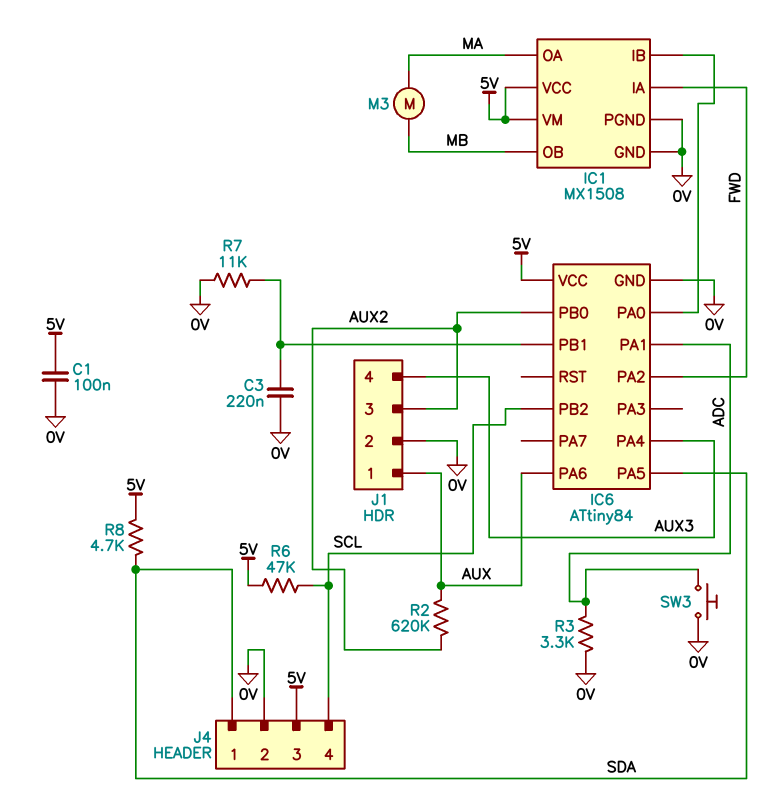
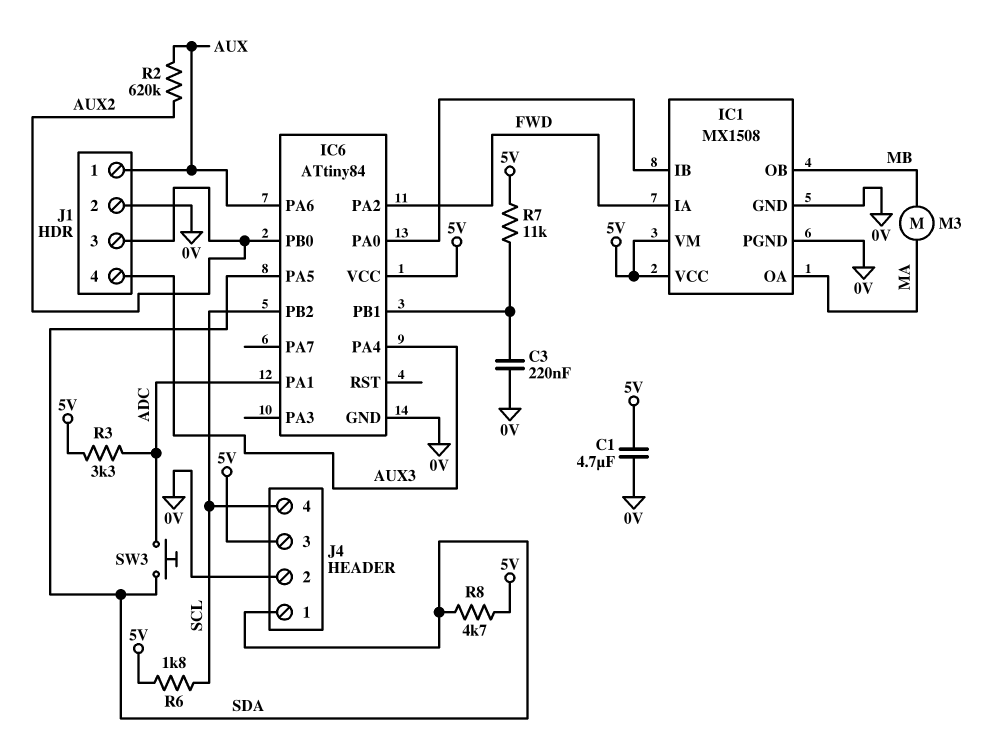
C1: 100nF (0V, 5V) -> 4.7uF (0V, 5V)
R3: 3.3k (0V, ADC) -> 3.3k (5V, ADC)
R6: 47k (5V, SCL) -> 1.8k (5V, SCL)
R7: 11k (0V, IC6/PB1) -> 11k (5V, IC6/PB1)
SW3: button (0V, ADC) -> button (ADC, SDA)

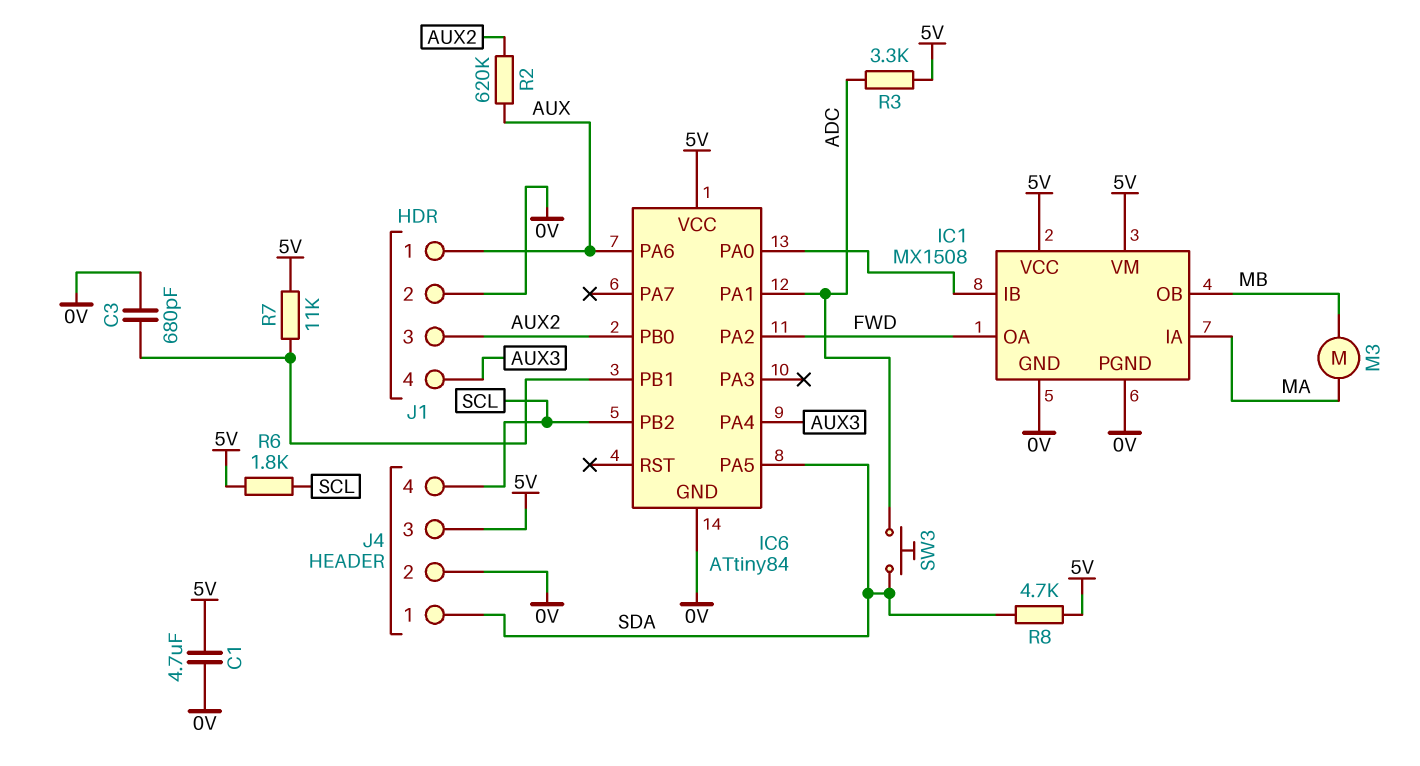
C3: 220nF (0V, IC6/PB1) -> 680pF (0V, IC6/PB1)
IC1 pin IA: FWD -> MA
IC1 pin OA: MA -> FWD

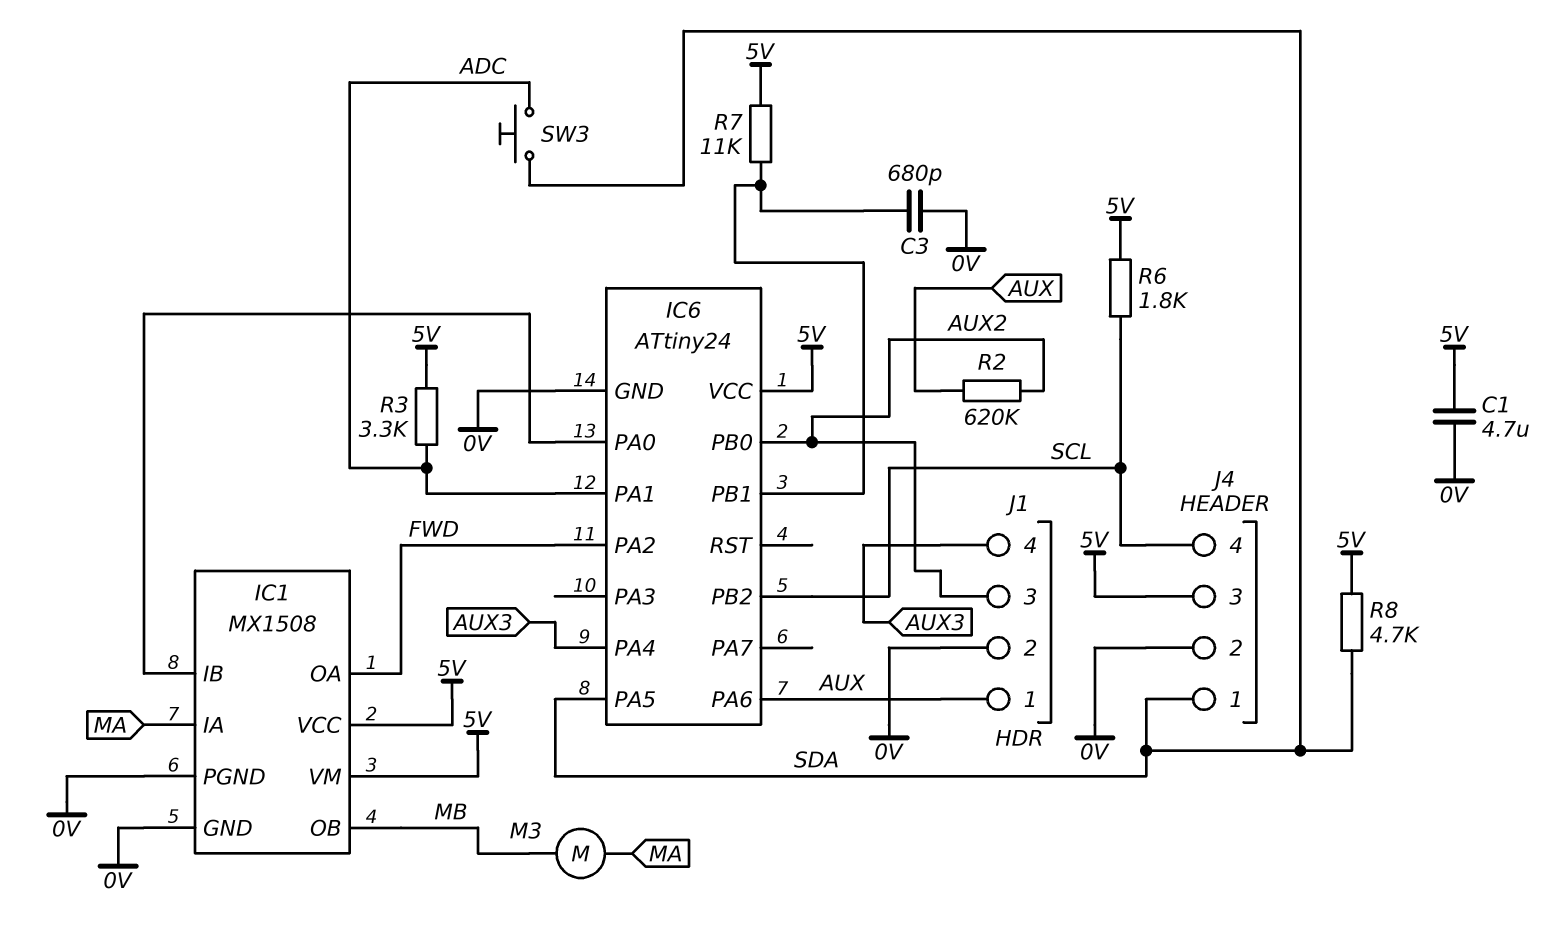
IC6: ATtiny84 -> ATtiny24

